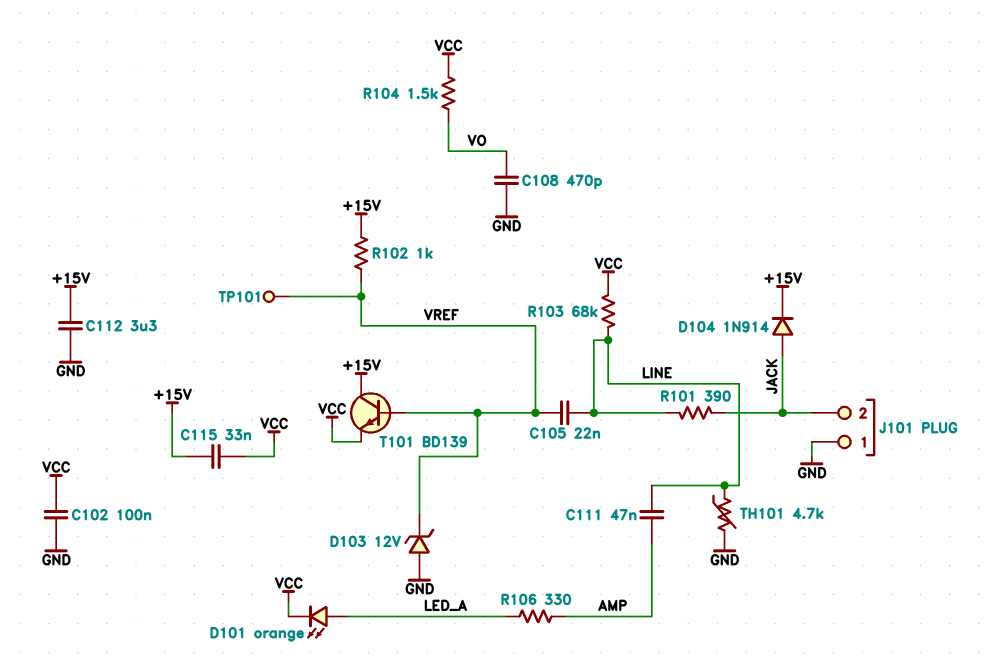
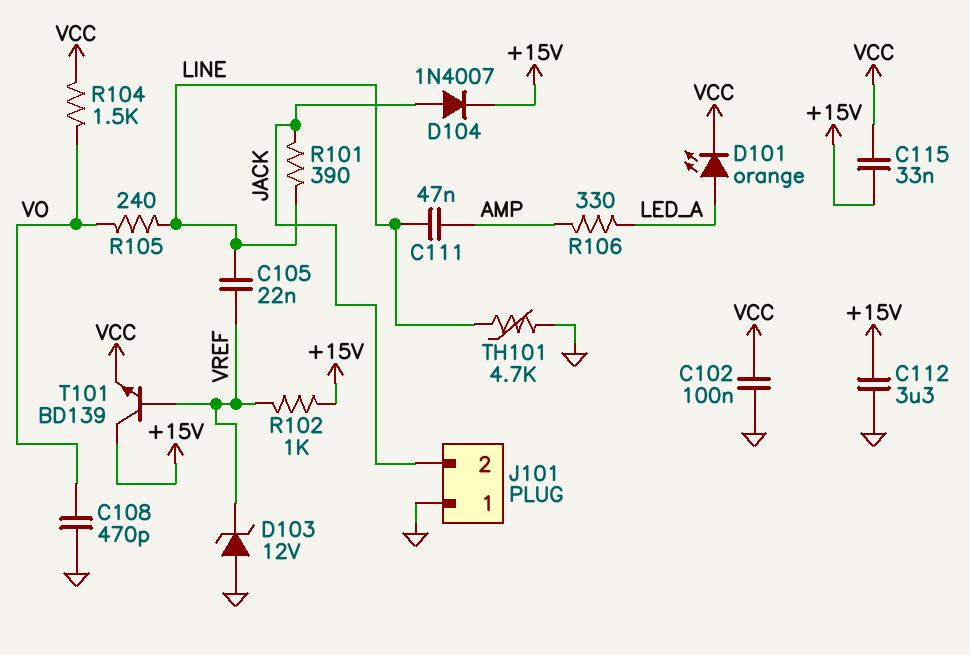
D104: diode 1N914 (A JACK, K +15V) -> diode 1N4007 (A JACK, K +15V)
R103: 68k (LINE, VCC) -> none
R105: none -> 240 (LINE, VO)
TP101: test point (VREF) -> none

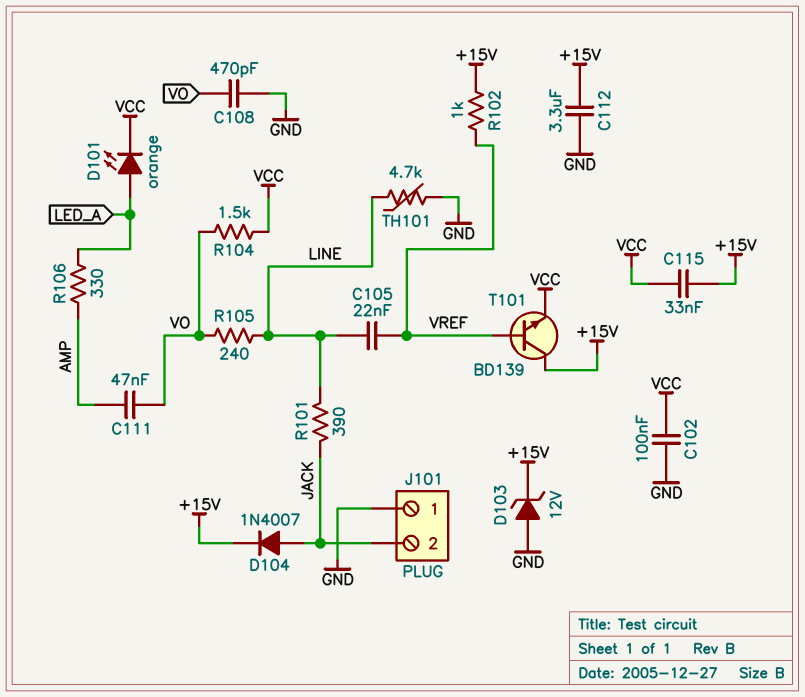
C111: 47nF (AMP, LINE) -> 47nF (AMP, VO)
D103: zener 12V (A GND, K VREF) -> zener 12V (A GND, K +15V)

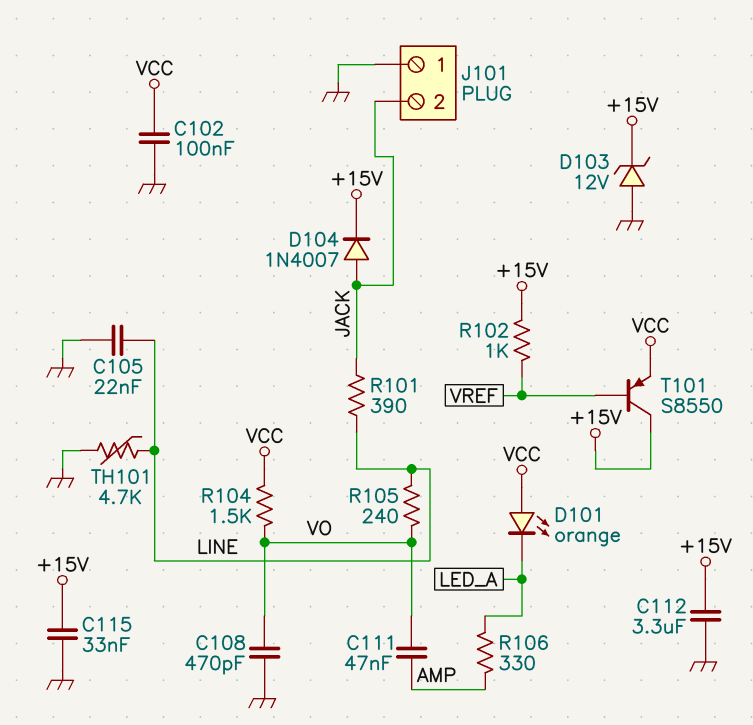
C105: 22nF (LINE, VREF) -> 22nF (GND, LINE)
C115: 33nF (+15V, VCC) -> 33nF (+15V, GND)
D101: LED orange (A LED_A, K VCC) -> LED orange (A VCC, K LED_A)
T101: NPN BD139 (B VREF, C +15V, E VCC) -> PNP S8550 (B VREF, C +15V, E VCC)

